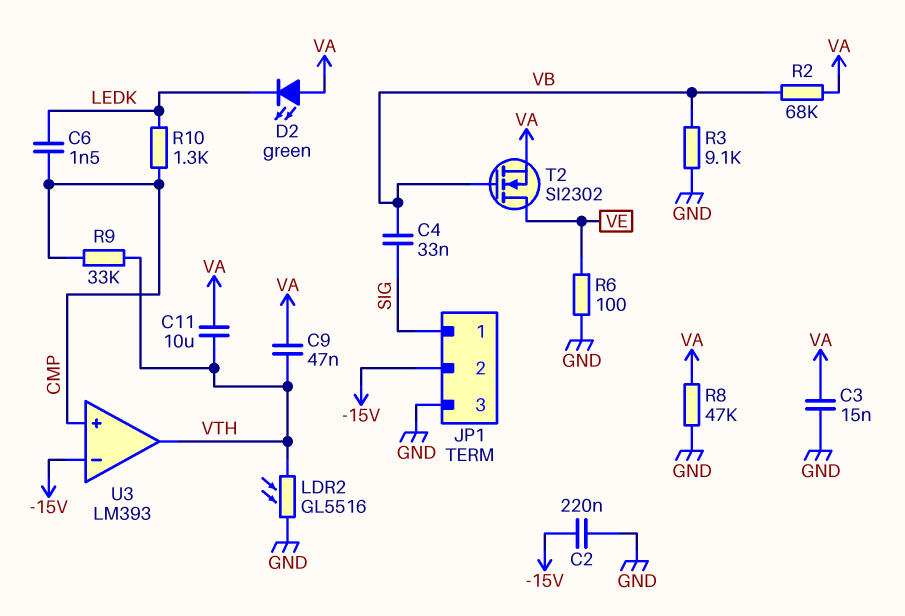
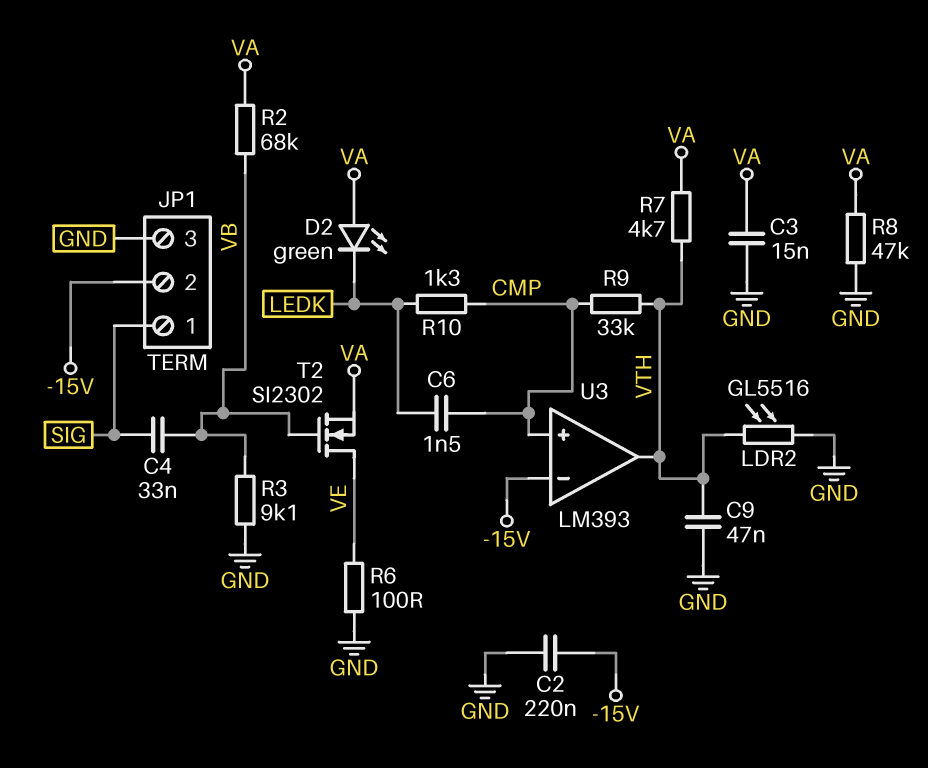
C9: 47nF (VA, VTH) -> 47nF (GND, VTH)
C11: 10uF (VA, VTH) -> none
R7: none -> 4.7k (VA, VTH)

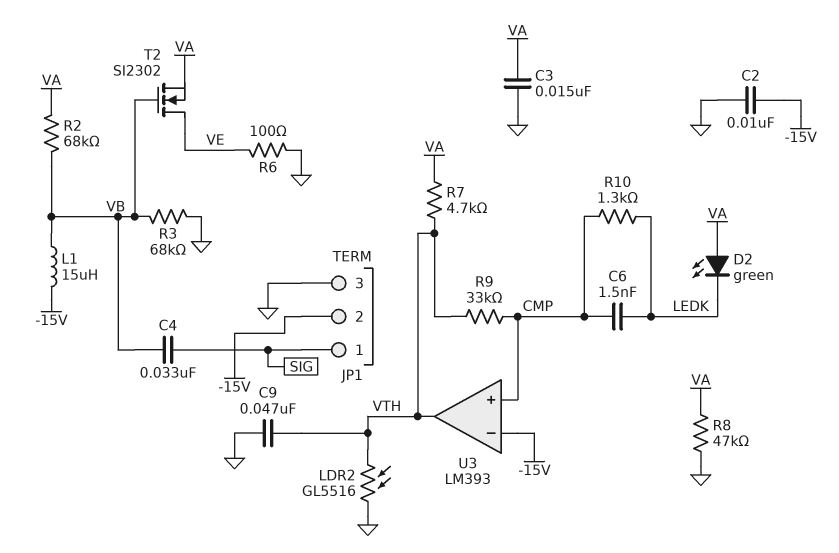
C2: 220nF (-15V, GND) -> 10nF (-15V, GND)
L1: none -> 15uH (-15V, VB)
R3: 9.1k (GND, VB) -> 68k (GND, VB)

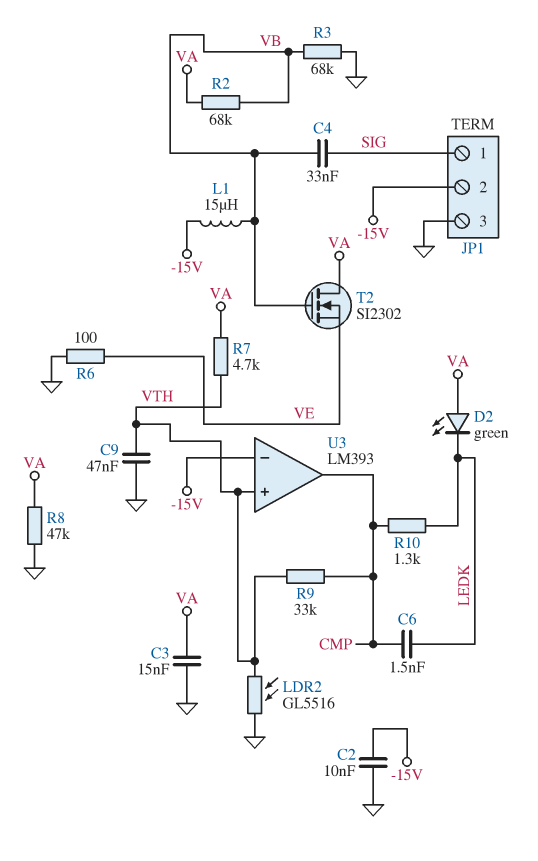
T2: NMOS SI2302 (G VB, D VE, S VA) -> NMOS SI2302 (G VB, D VA, S VE)
U3 pin in+: CMP -> VTH
U3 pin out: VTH -> CMP

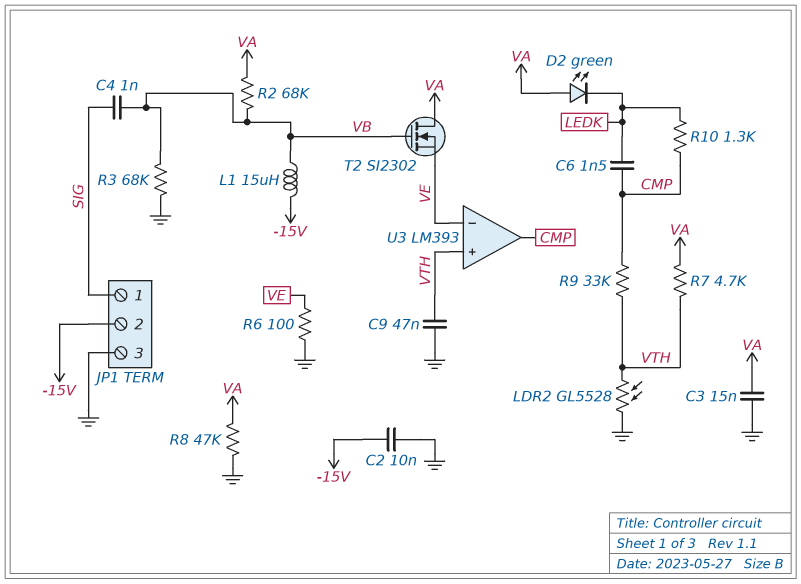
C4: 33nF (SIG, VB) -> 1nF (SIG, VB)
LDR2: GL5516 (GND, VTH) -> GL5528 (GND, VTH)
U3 pin in-: -15V -> VE

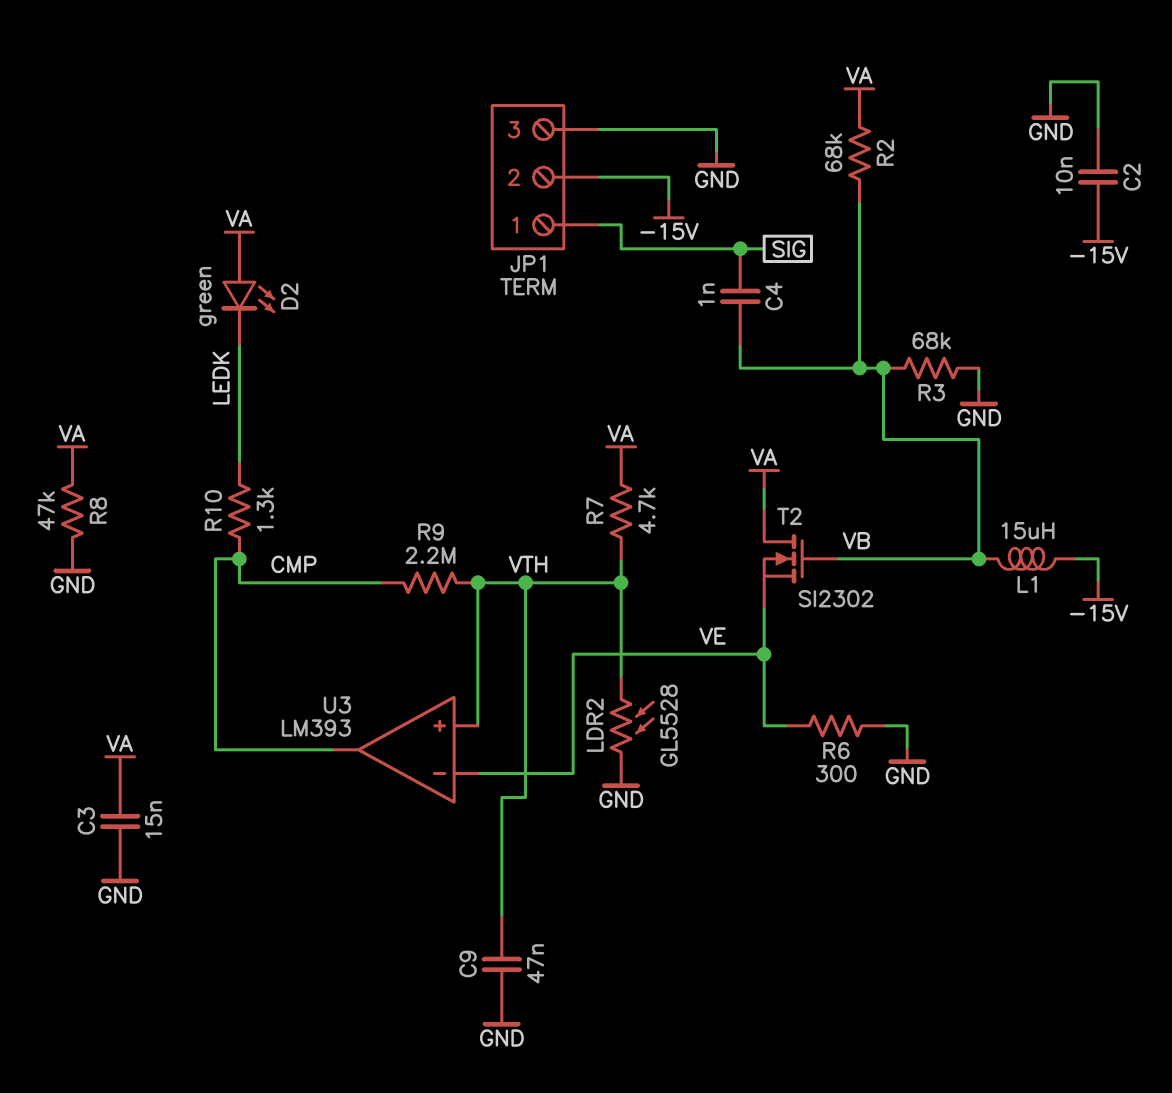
C6: 1.5nF (CMP, LEDK) -> none
R6: 100 (GND, VE) -> 300 (GND, VE)
R9: 33k (CMP, VTH) -> 2.2M (CMP, VTH)

